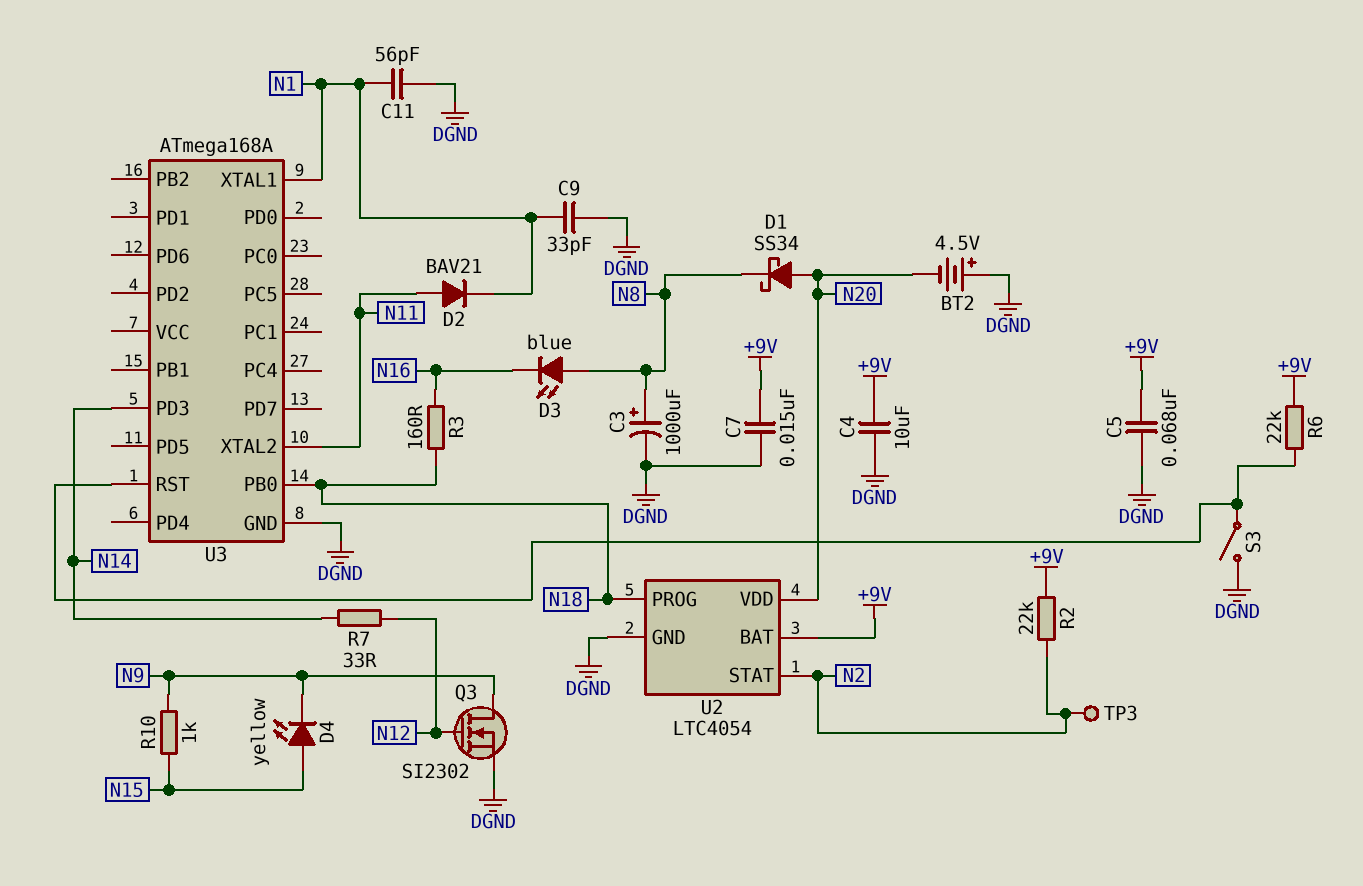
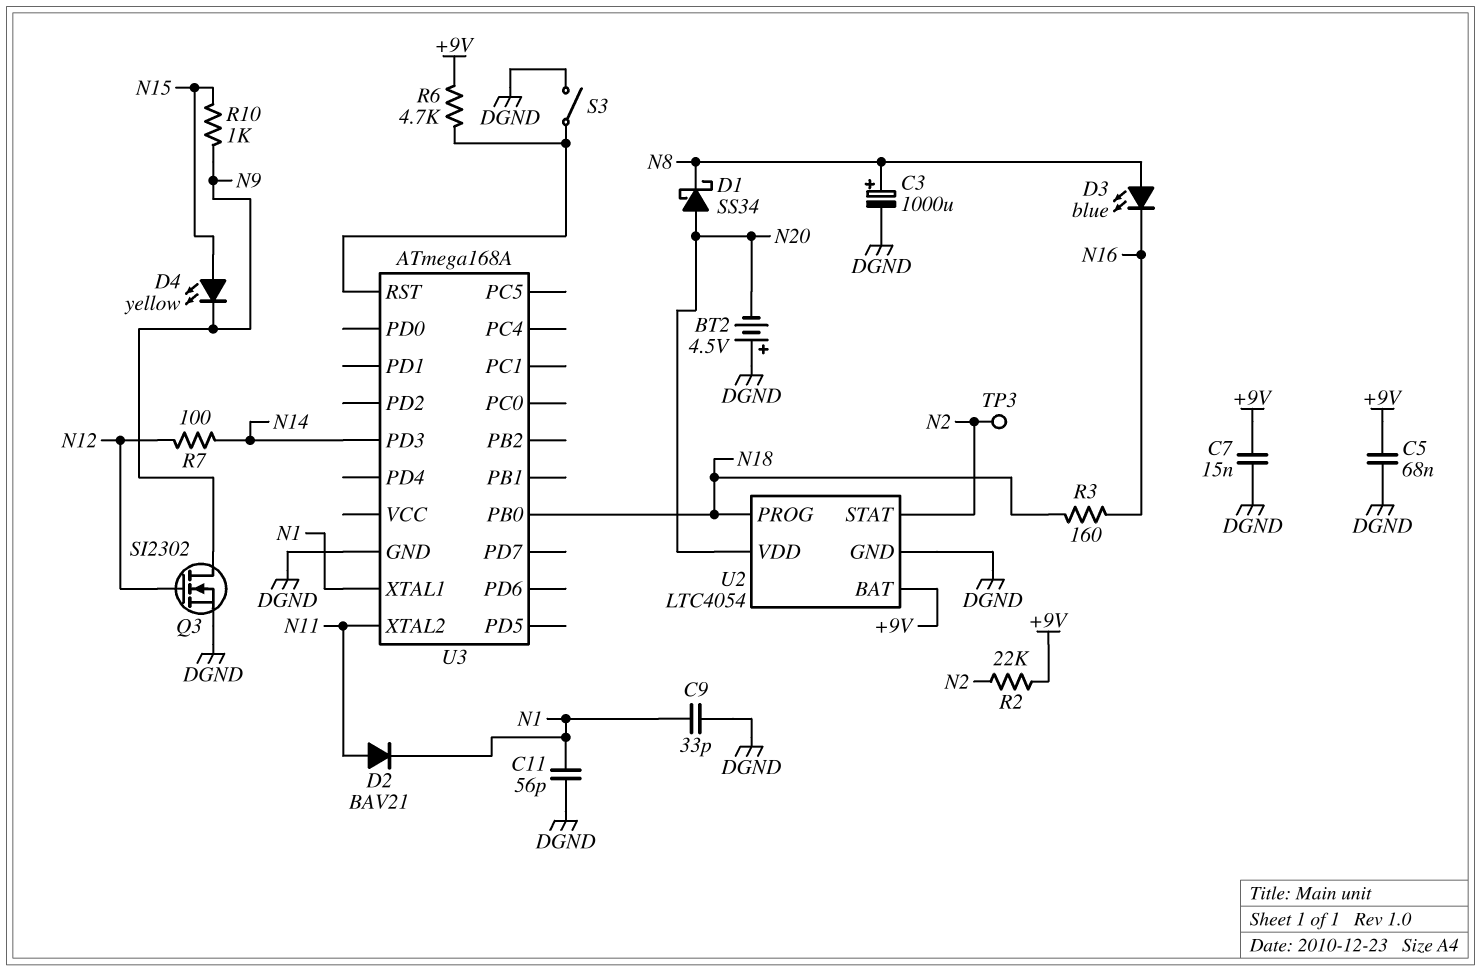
C4: 10uF (+9V, DGND) -> none
R6: 22k (+9V, U3/RST) -> 4.7k (+9V, U3/RST)
R7: 33 (N12, N14) -> 100 (N12, N14)

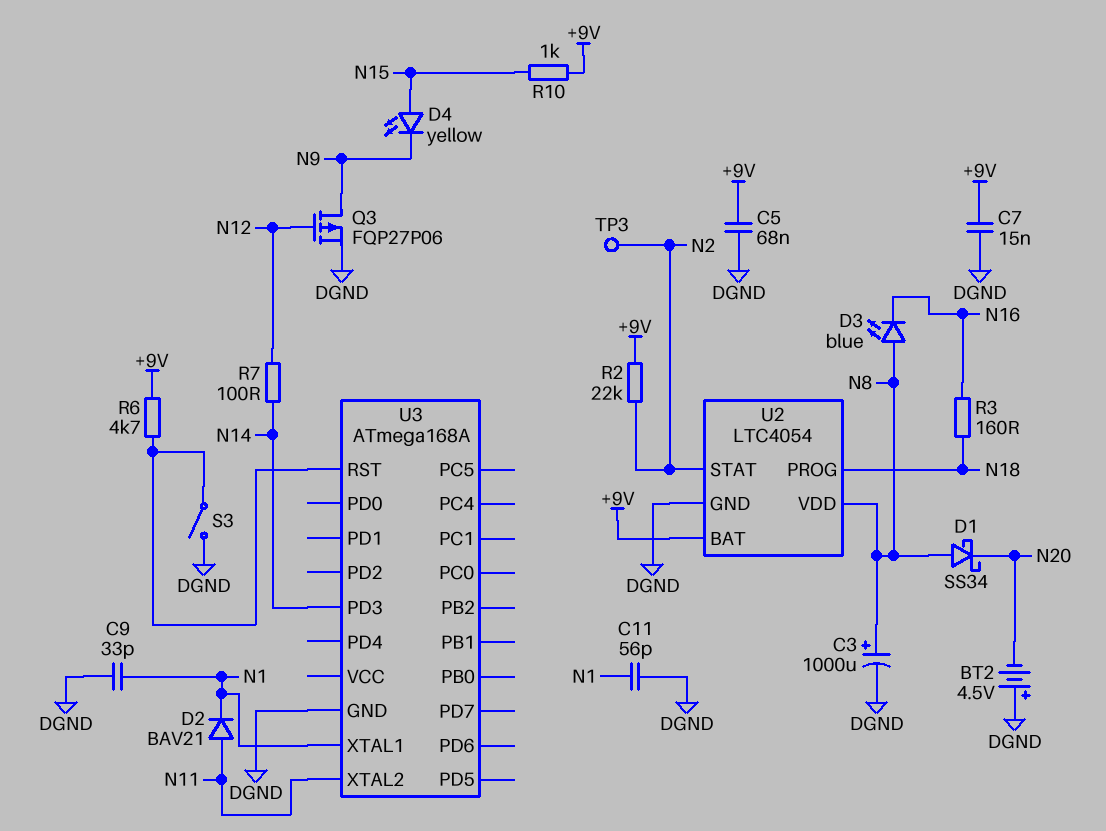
D1: schottky SS34 (A N20, K N8) -> schottky SS34 (A N8, K N20)
Q3: NMOS SI2302 (G N12, D N9, S DGND) -> PMOS FQP27P06 (G N12, D N9, S DGND)
R10: 1k (N9, N15) -> 1k (+9V, N15)
U2 pin VDD: N20 -> N8
U3 pin PB0: N18 -> none

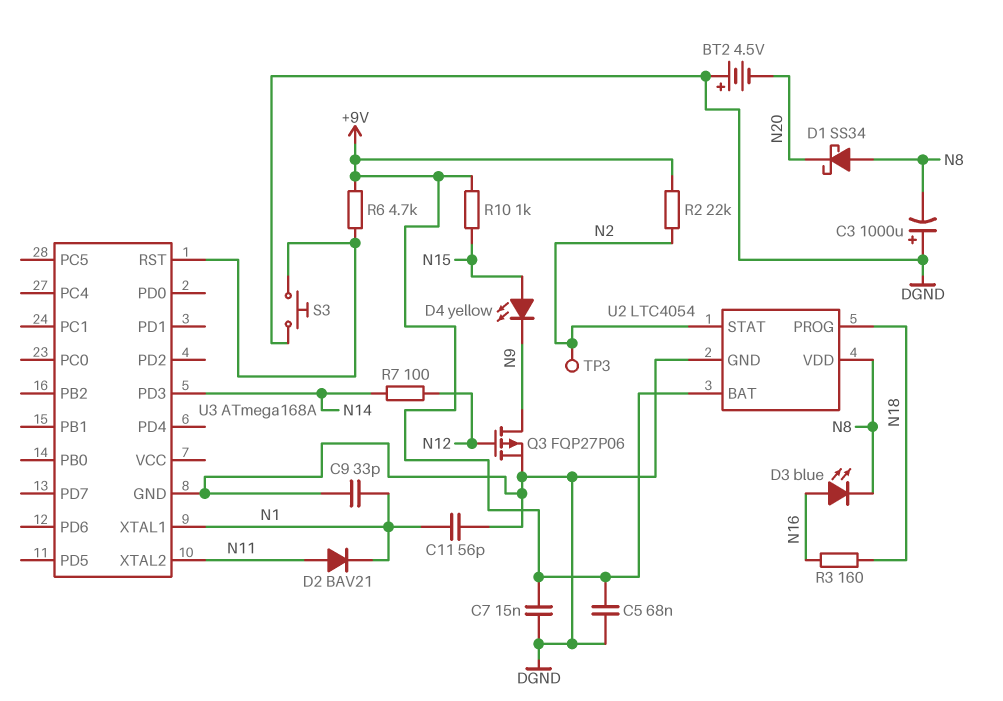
C3: 1000uF (plus N8, minus DGND) -> 1000uF (plus DGND, minus N8)
D3: LED blue (A N8, K N16) -> LED blue (A N16, K N8)
S3: switch (DGND, U3/RST) -> button (DGND, U3/RST)

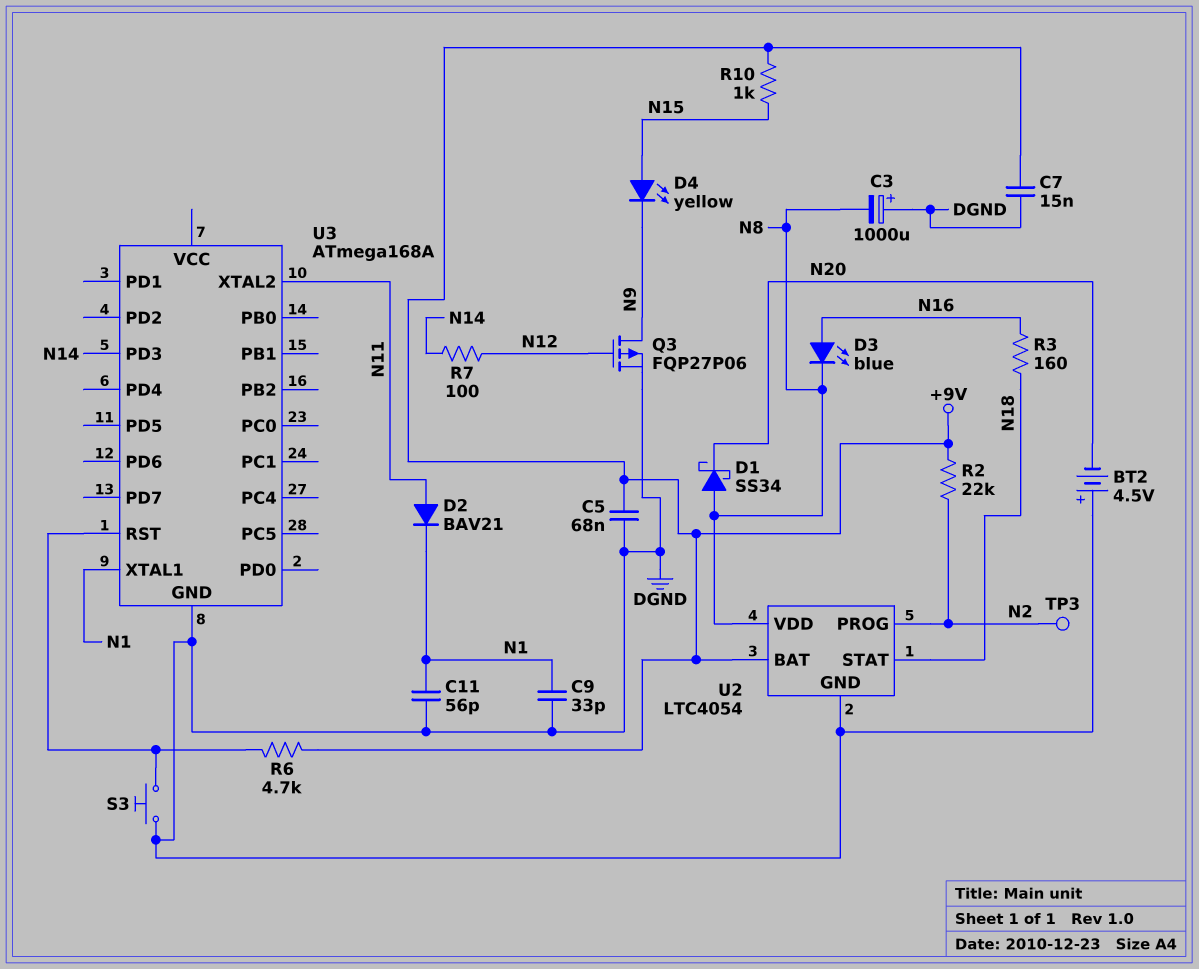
U2 pin PROG: N18 -> N2
U2 pin STAT: N2 -> N18

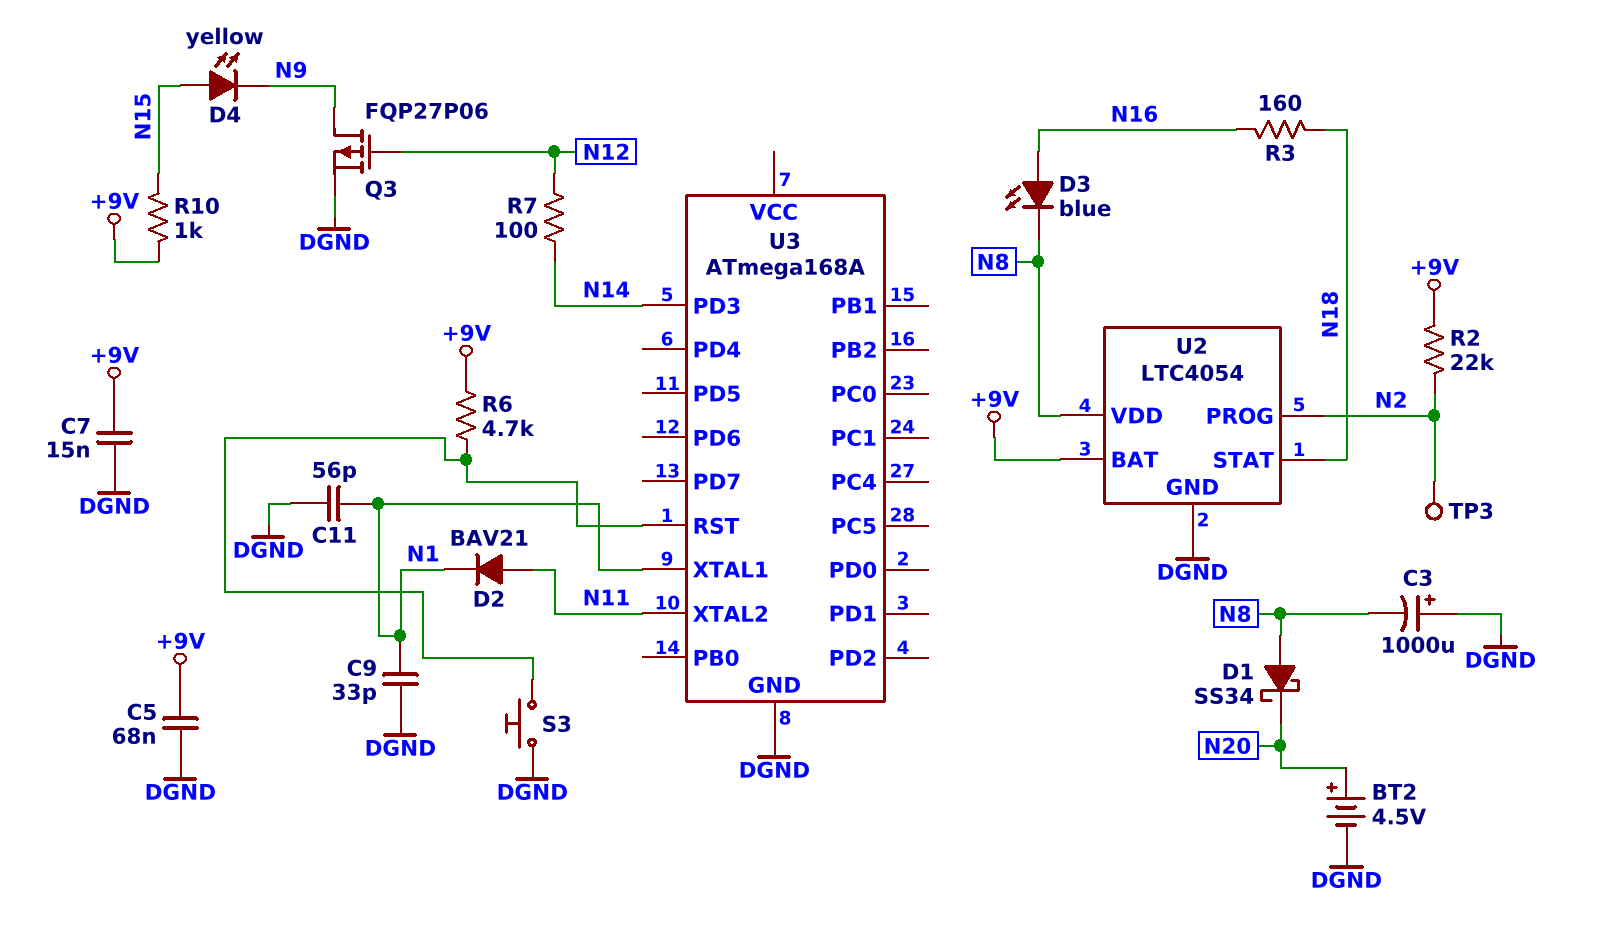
BT2: 4.5V (plus DGND, minus N20) -> 4.5V (plus N20, minus DGND)

